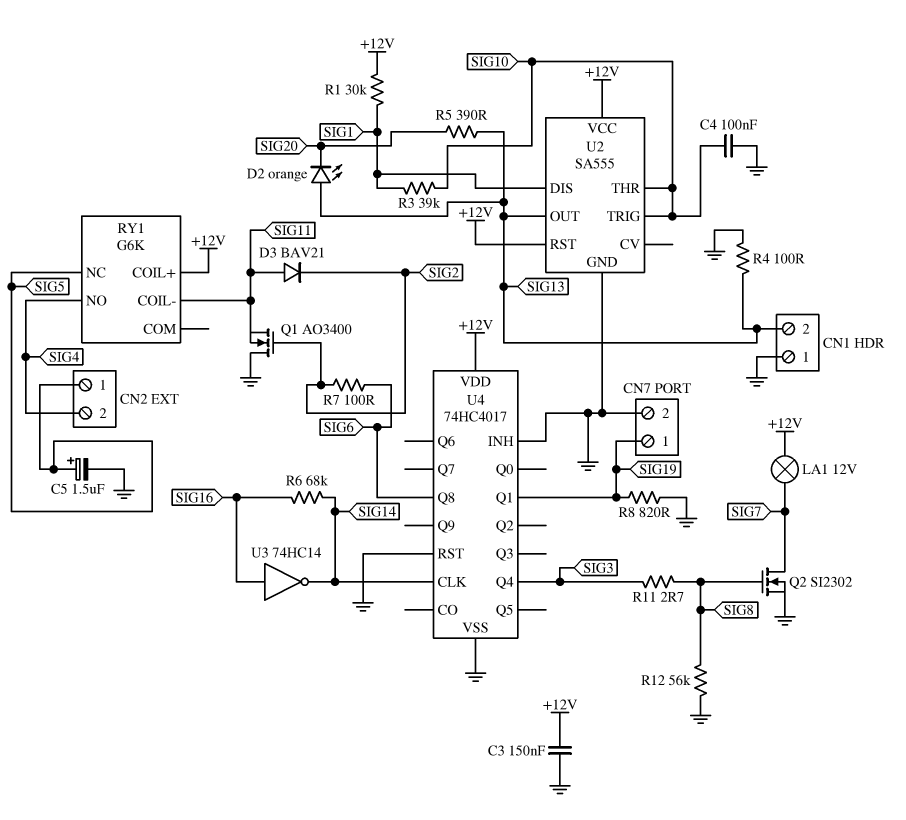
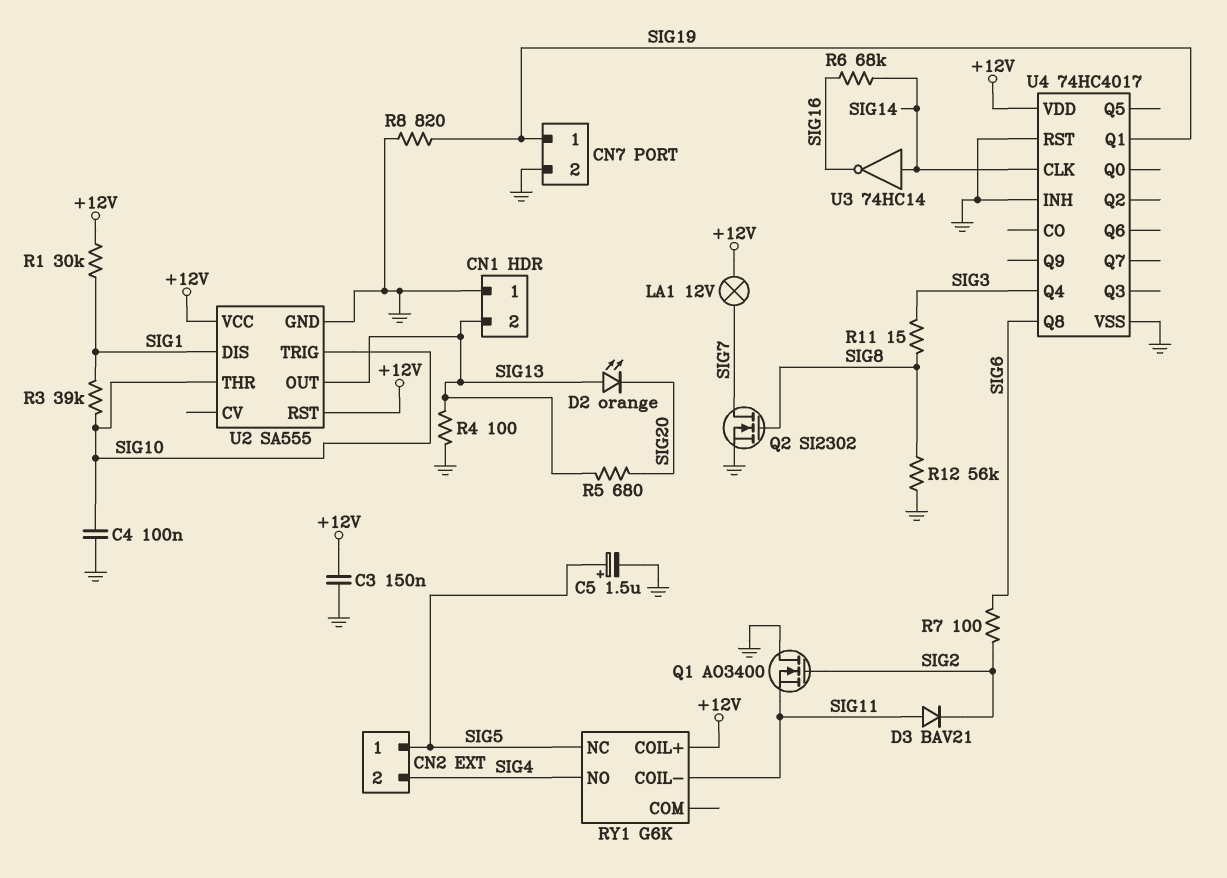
R5: 390 (SIG13, SIG20) -> 680 (SIG13, SIG20)
R11: 2.7 (SIG3, SIG8) -> 15 (SIG3, SIG8)
U3: NOT 74HC14 (in SIG16, out SIG14) -> NOT 74HC14 (in SIG14, out SIG16)

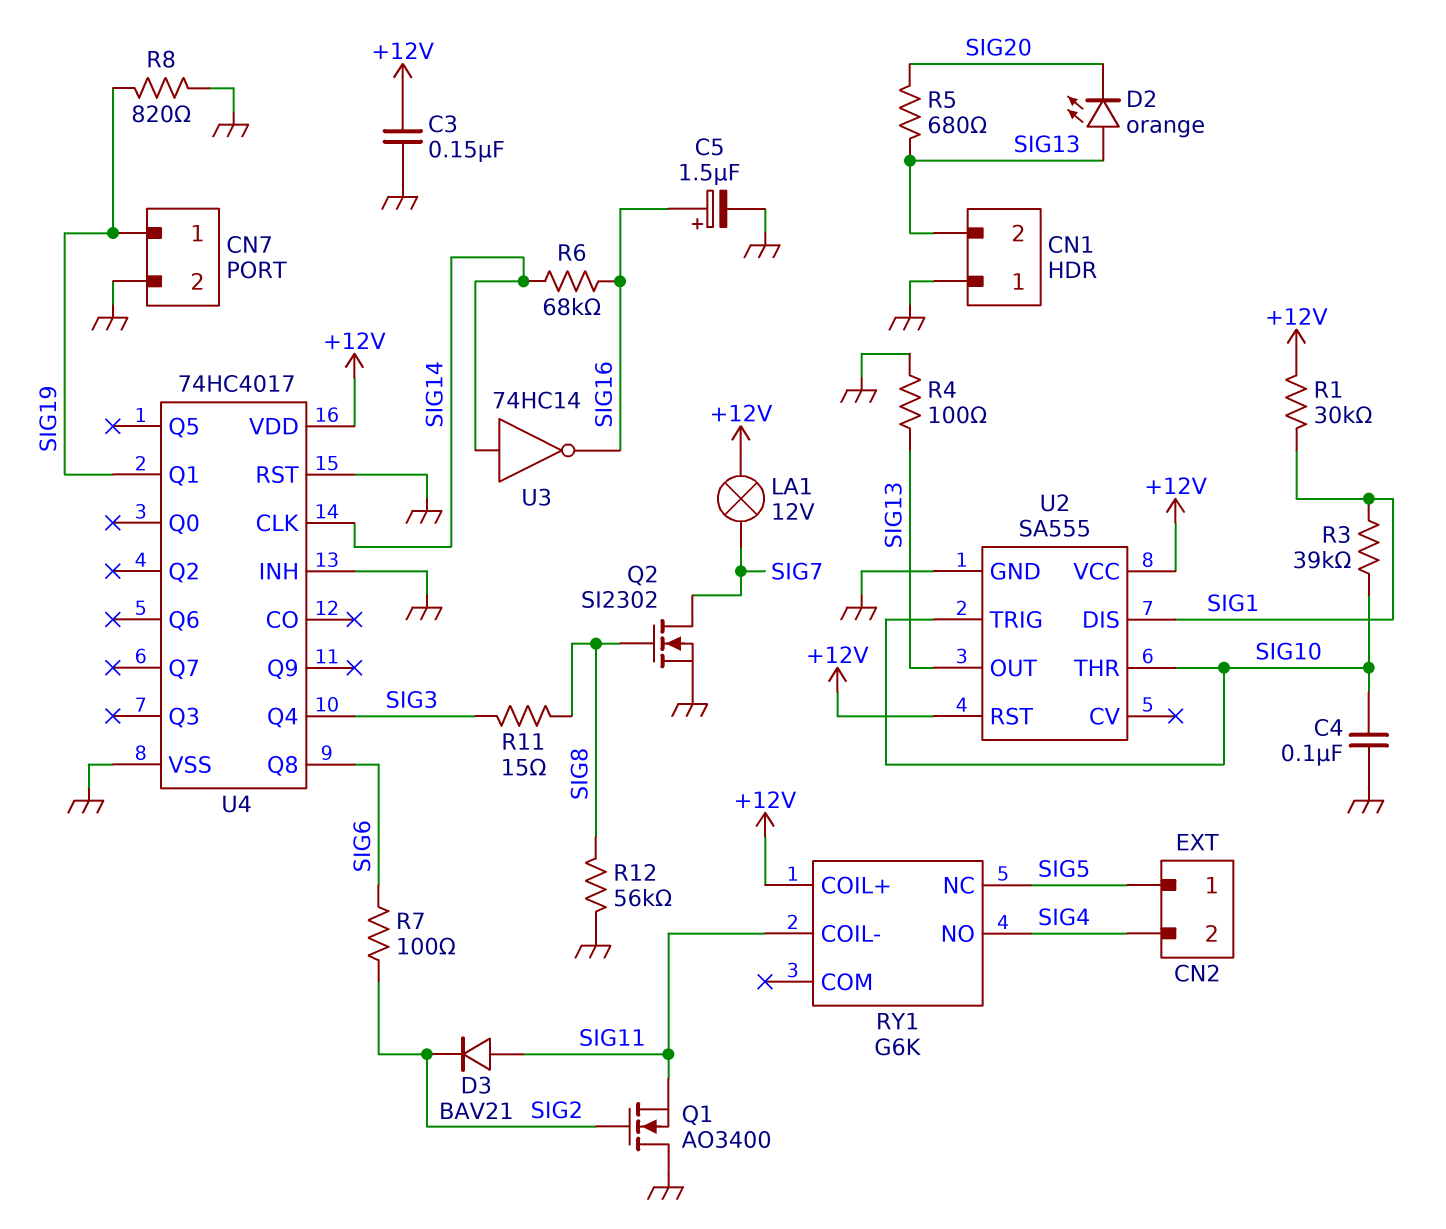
C5: 1.5uF (plus SIG5, minus GND) -> 1.5uF (plus SIG16, minus GND)

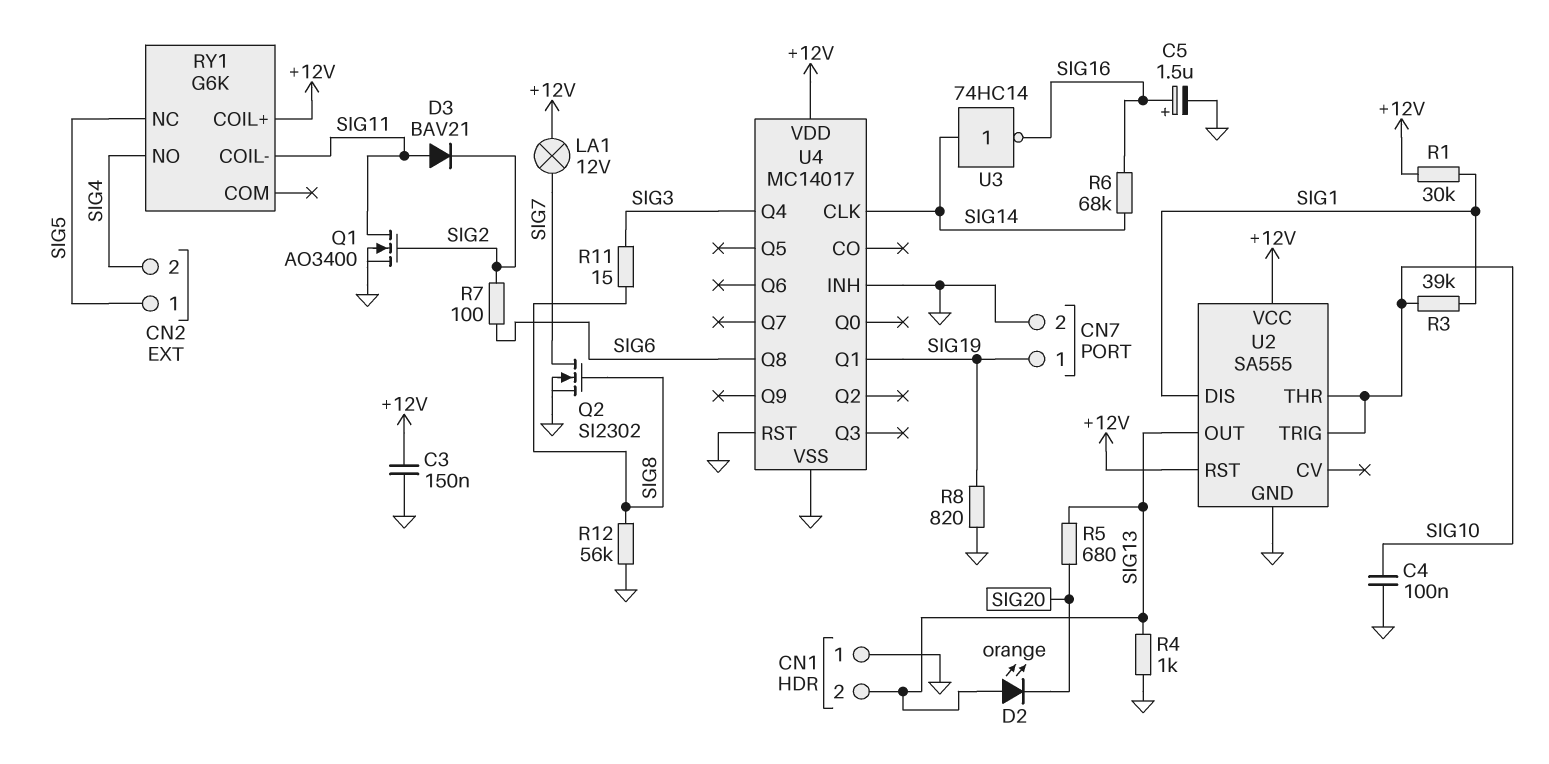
Q1: NMOS AO3400 (G SIG2, D GND, S SIG11) -> NMOS AO3400 (G SIG2, D SIG11, S GND)
R4: 100 (GND, SIG13) -> 1k (GND, SIG13)
U4: 74HC4017 -> MC14017

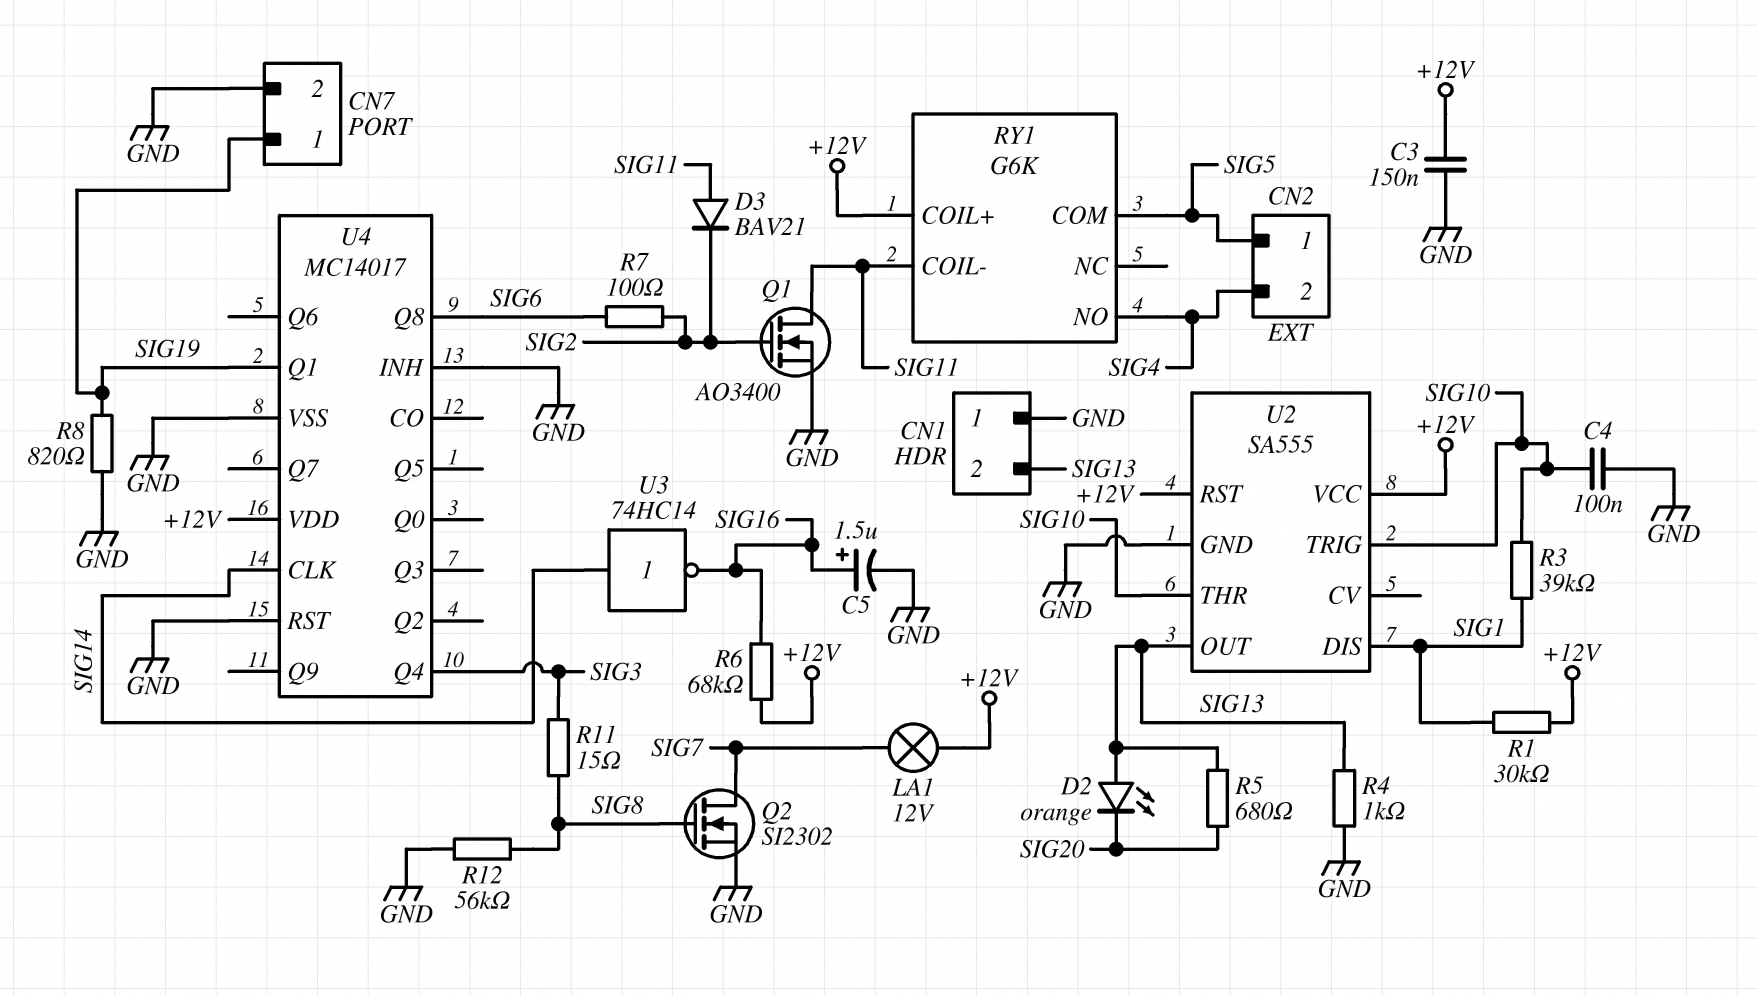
R6: 68k (SIG14, SIG16) -> 68k (+12V, SIG16)
RY1 pin COM: none -> SIG5
RY1 pin NC: SIG5 -> none

